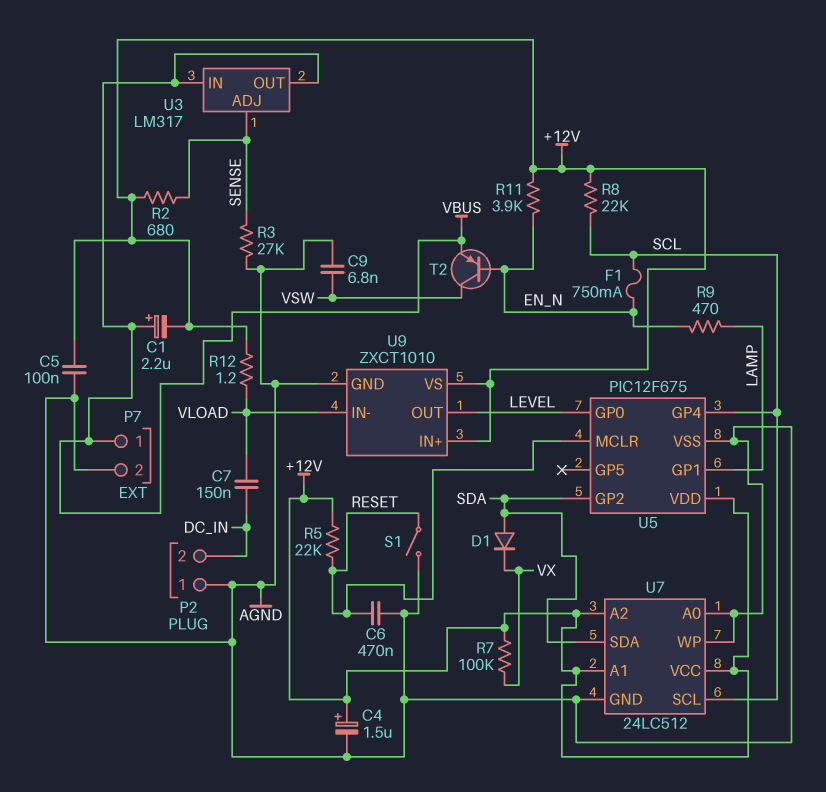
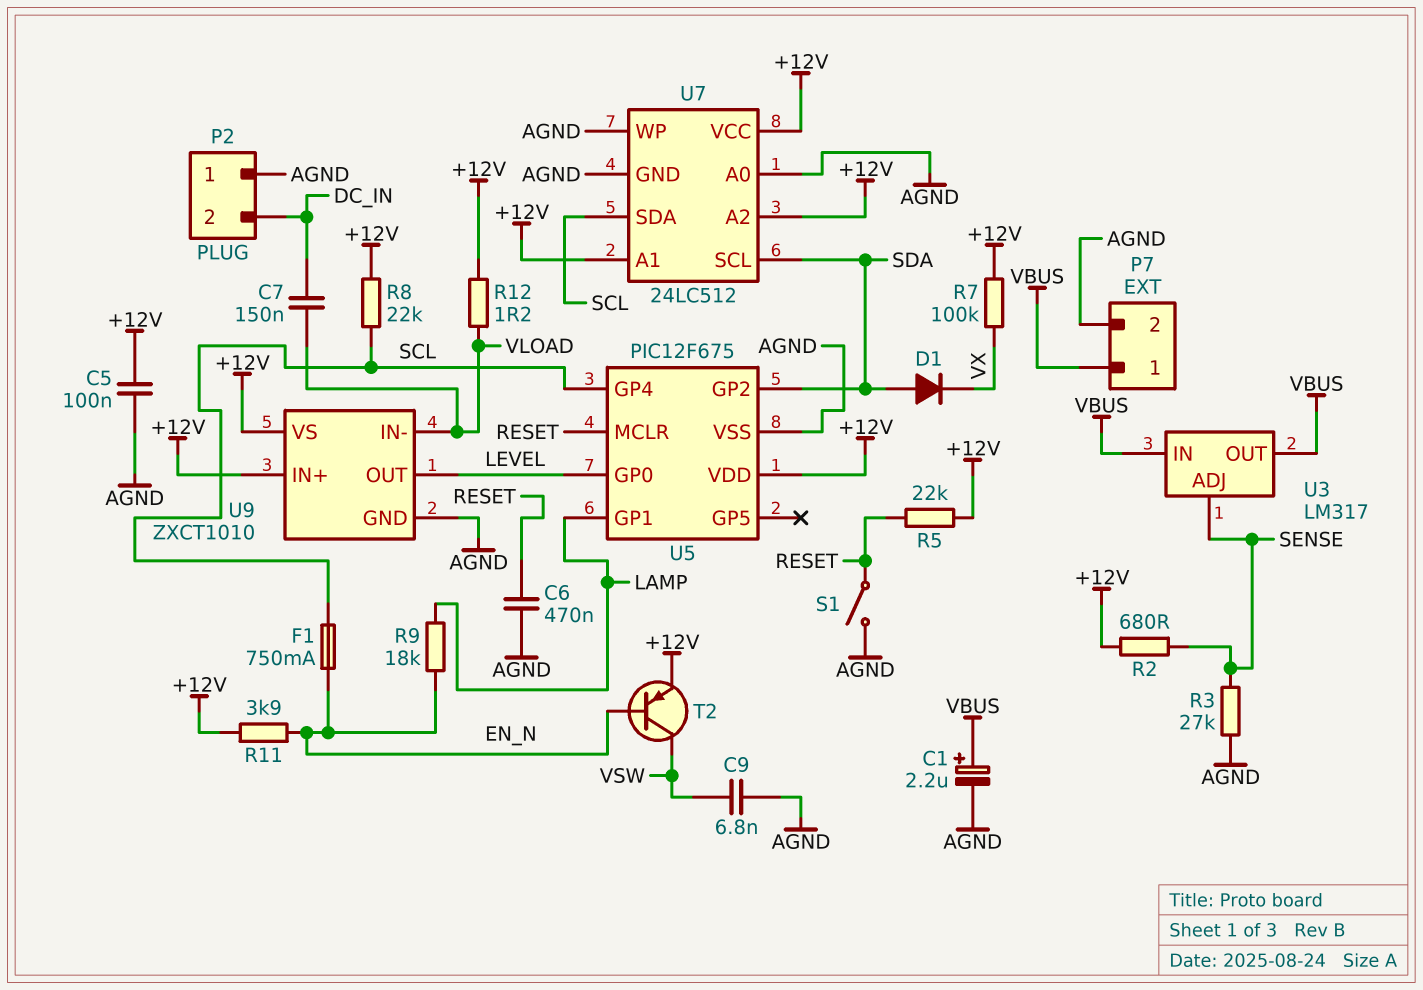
C1: 2.2uF (plus VBUS, minus +12V) -> 2.2uF (plus VBUS, minus AGND)
C4: 1.5uF (plus +12V, minus AGND) -> none
R9: 470 (EN_N, LAMP) -> 18k (EN_N, LAMP)
T2: PNP (B EN_N, C VSW, E VBUS) -> PNP (B EN_N, C VSW, E +12V)
U7 pin SCL: SCL -> SDA
U7 pin SDA: SDA -> SCL

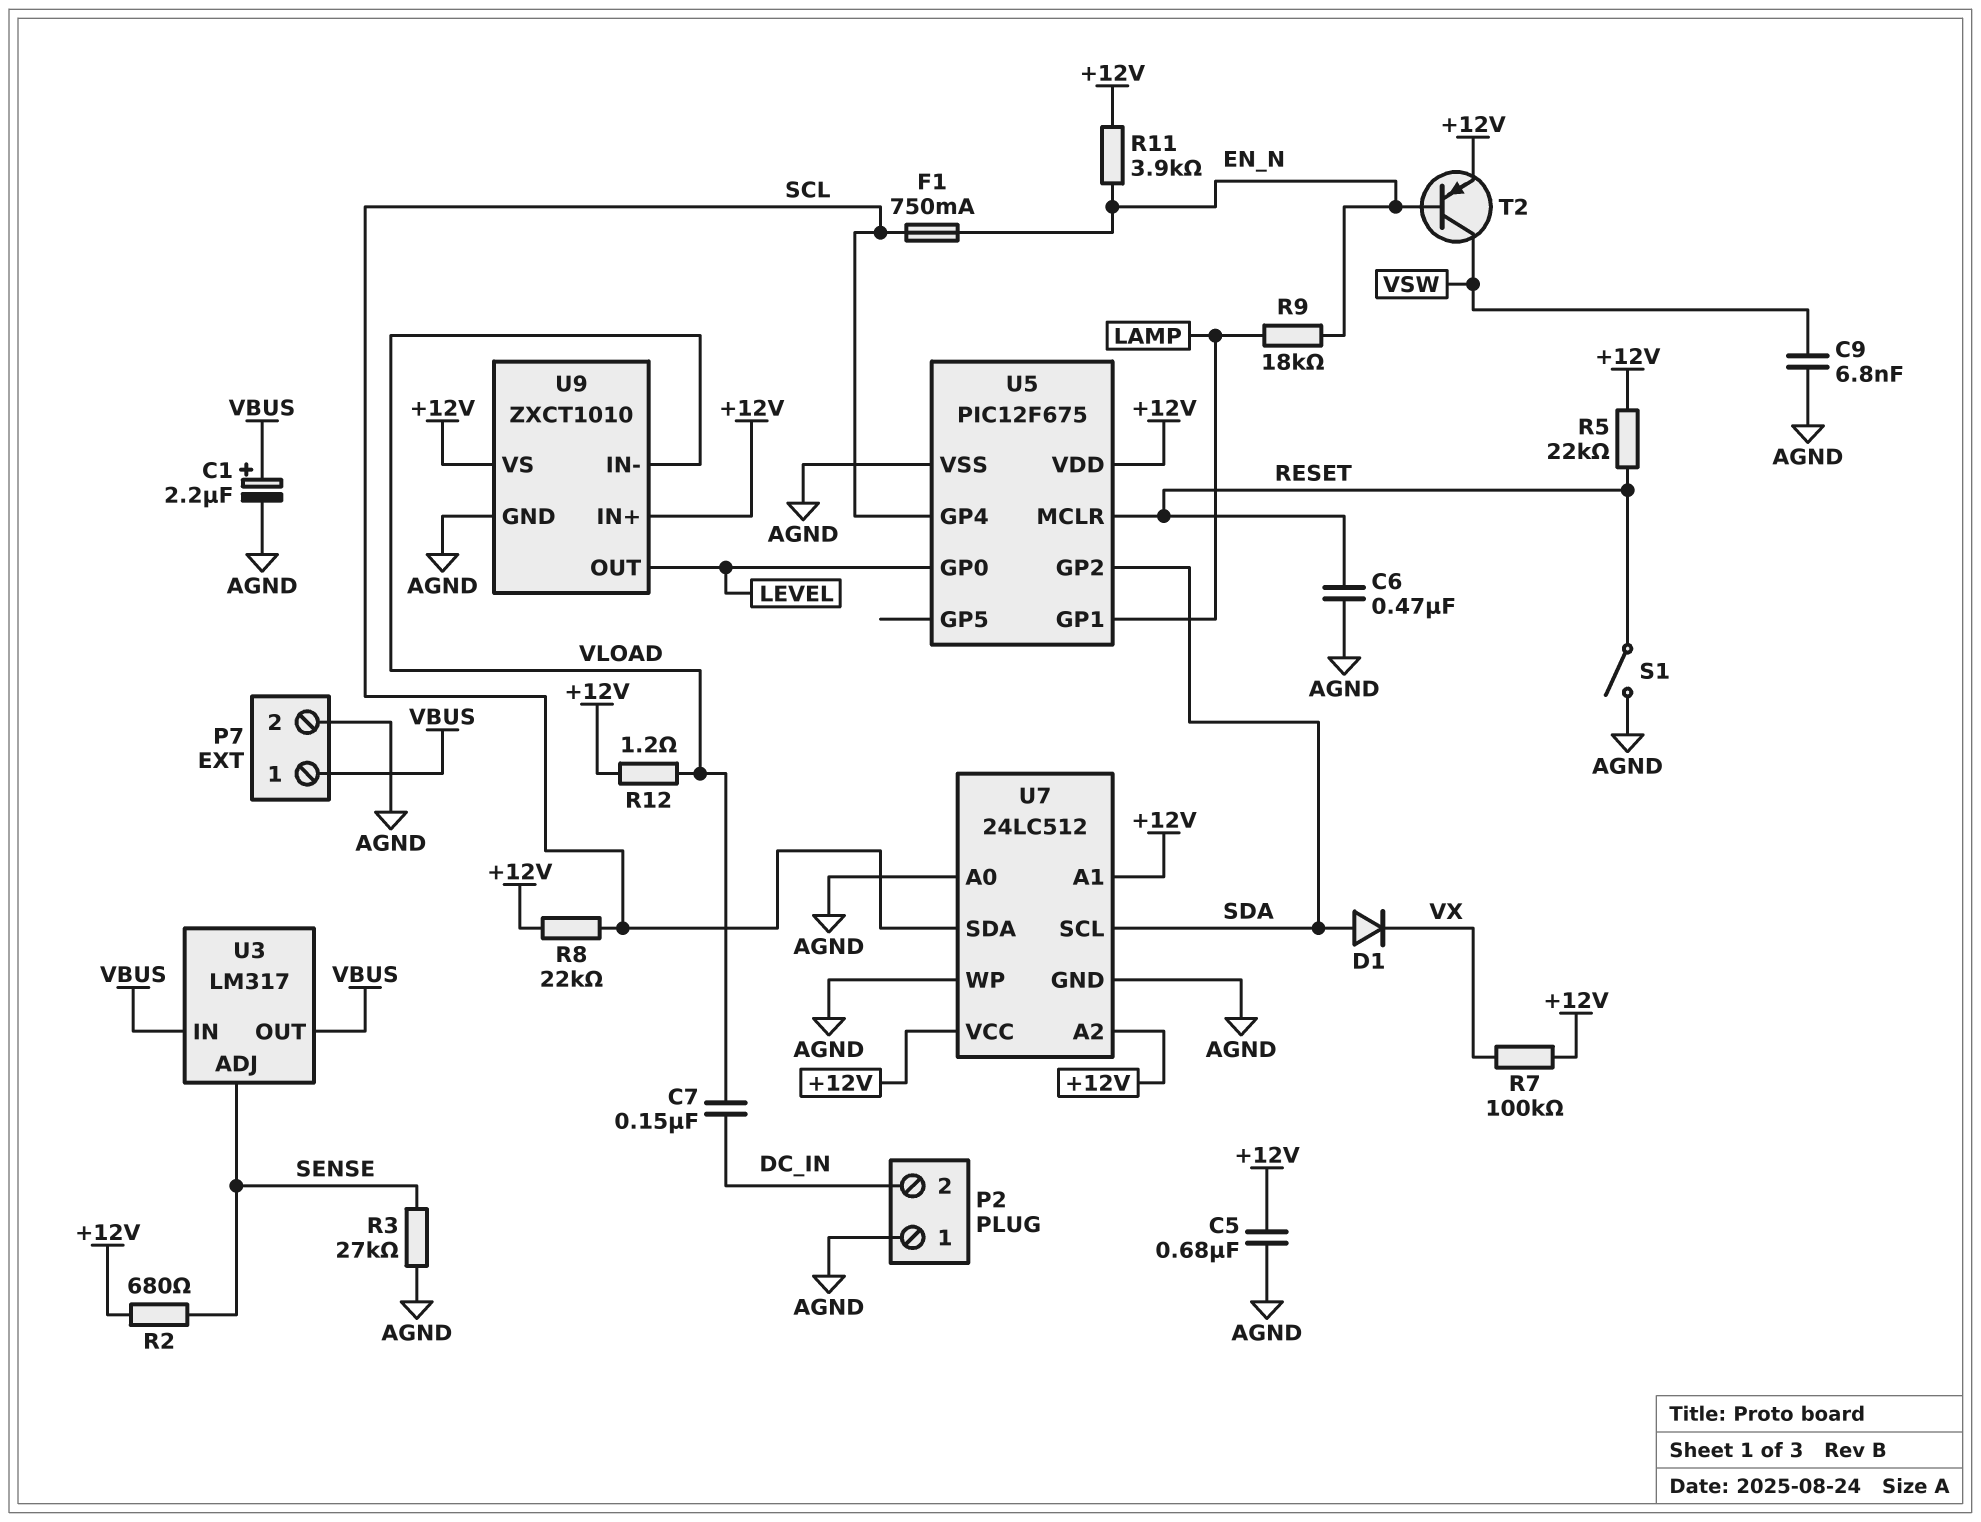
C5: 100nF (+12V, AGND) -> 680nF (+12V, AGND)

